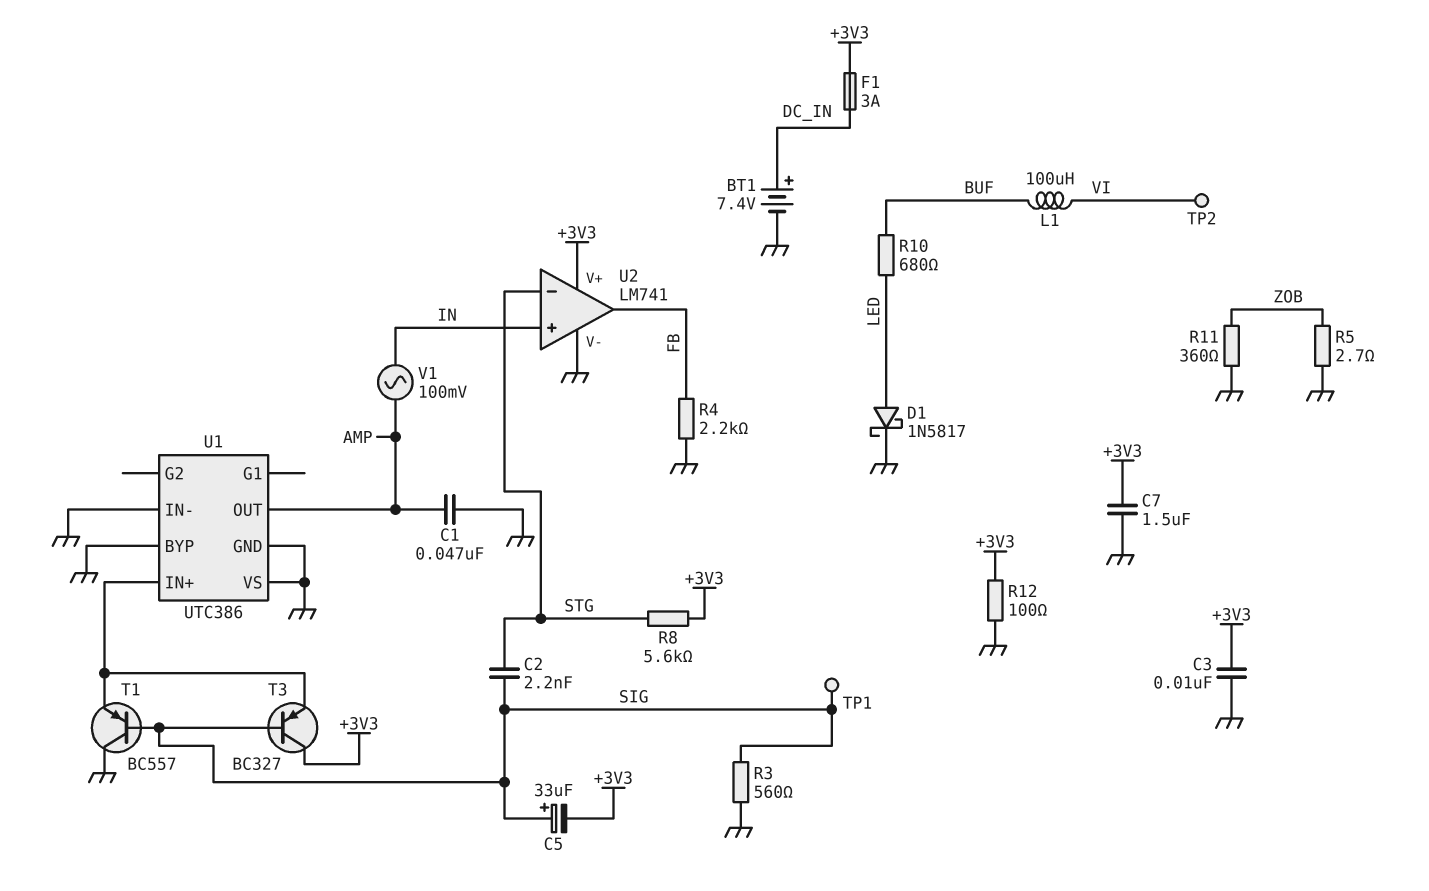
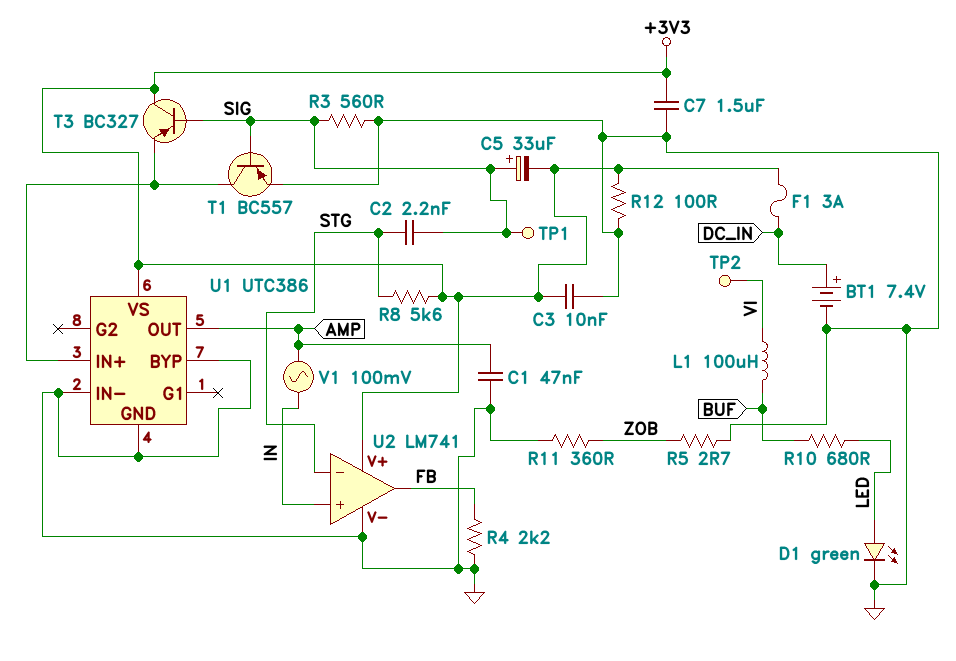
D1: schottky 1N5817 (A LED, K GND) -> LED green (A LED, K GND)
T1: PNP BC557 (B SIG, C GND, E U1/IN+) -> PNP BC557 (B SIG, C U1/IN+, E GND)
U1 pin VS: GND -> +3V3

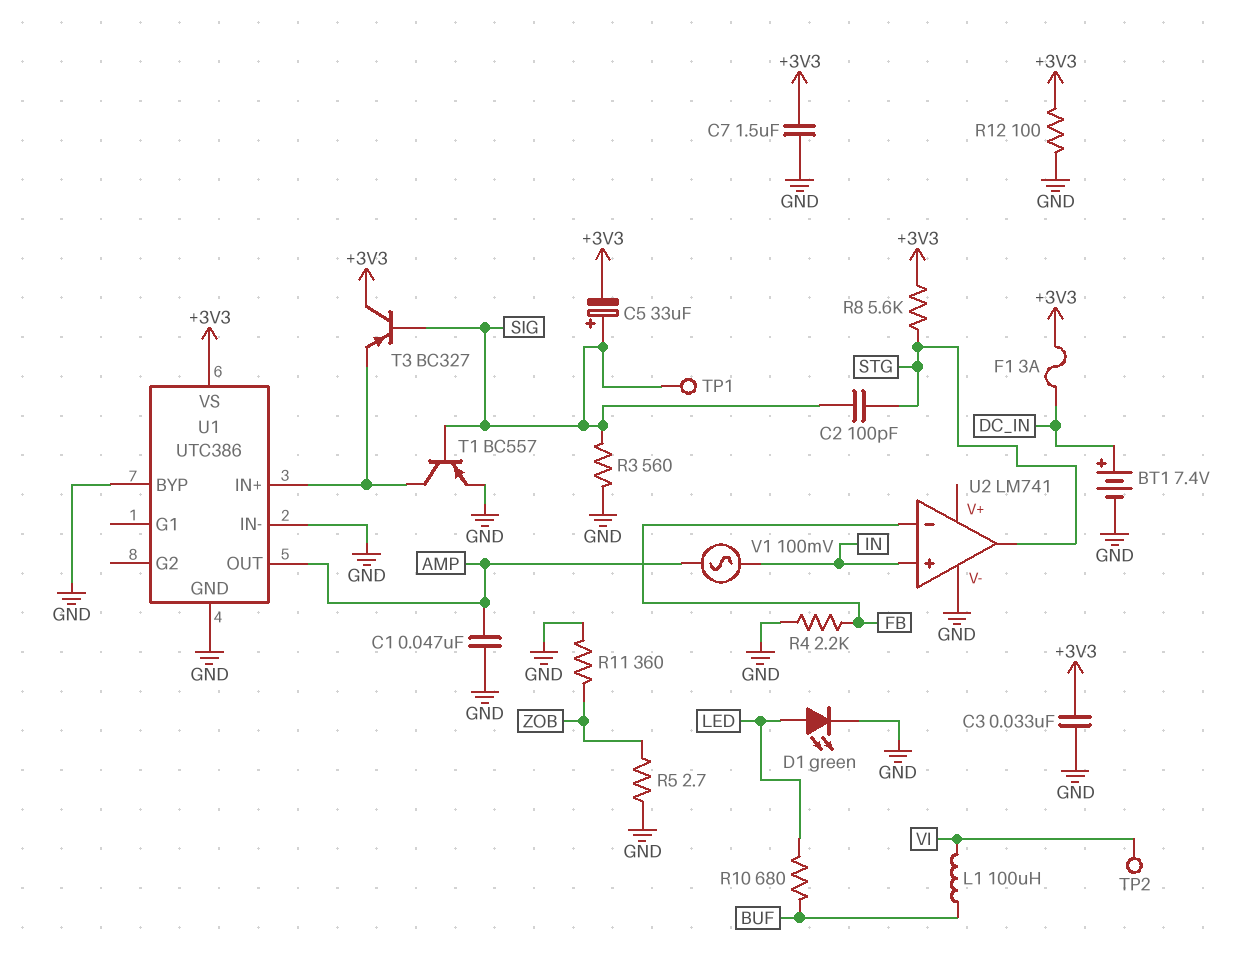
C2: 2.2nF (SIG, STG) -> 100pF (SIG, STG)
C3: 10nF (+3V3, GND) -> 33nF (+3V3, GND)
U2 pin V+: +3V3 -> none
U2 pin in-: STG -> FB
U2 pin out: FB -> STG

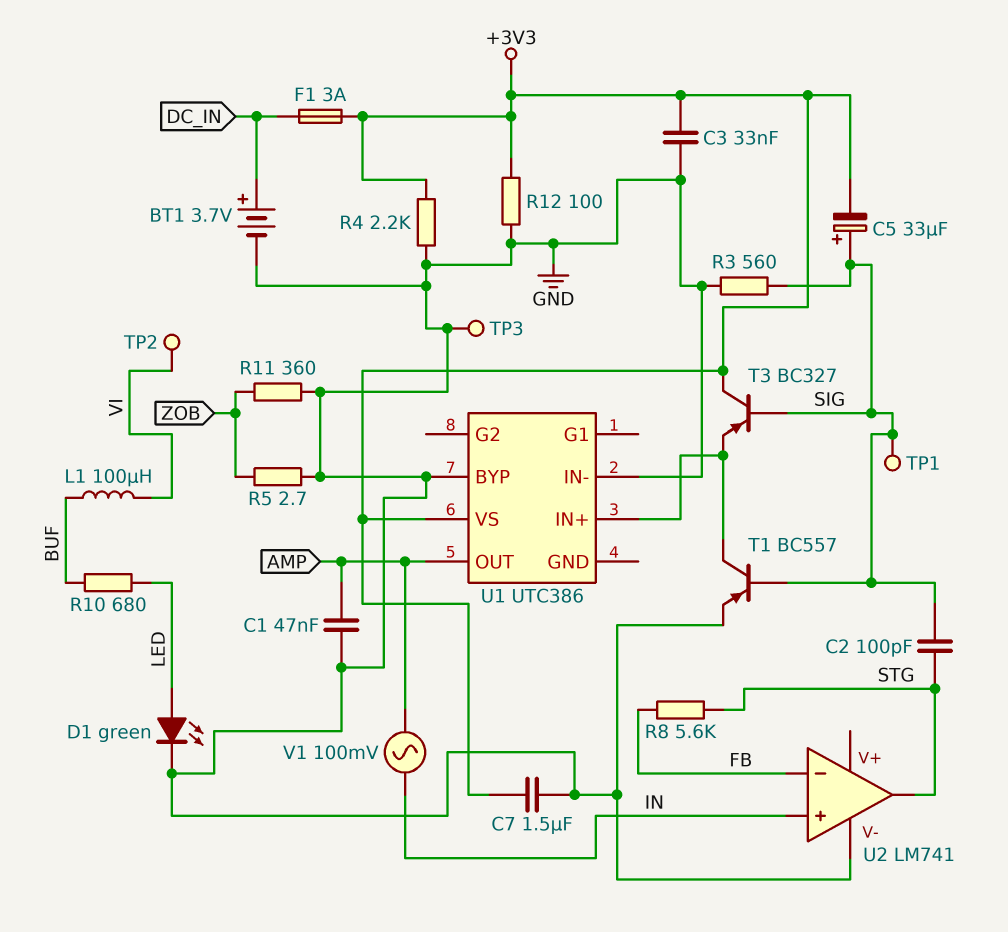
BT1: 7.4V (plus DC_IN, minus GND) -> 3.7V (plus DC_IN, minus GND)
R4: 2.2k (FB, GND) -> 2.2k (+3V3, GND)
R8: 5.6k (+3V3, STG) -> 5.6k (FB, STG)
TP3: none -> test point (GND)
U1 pin GND: GND -> none

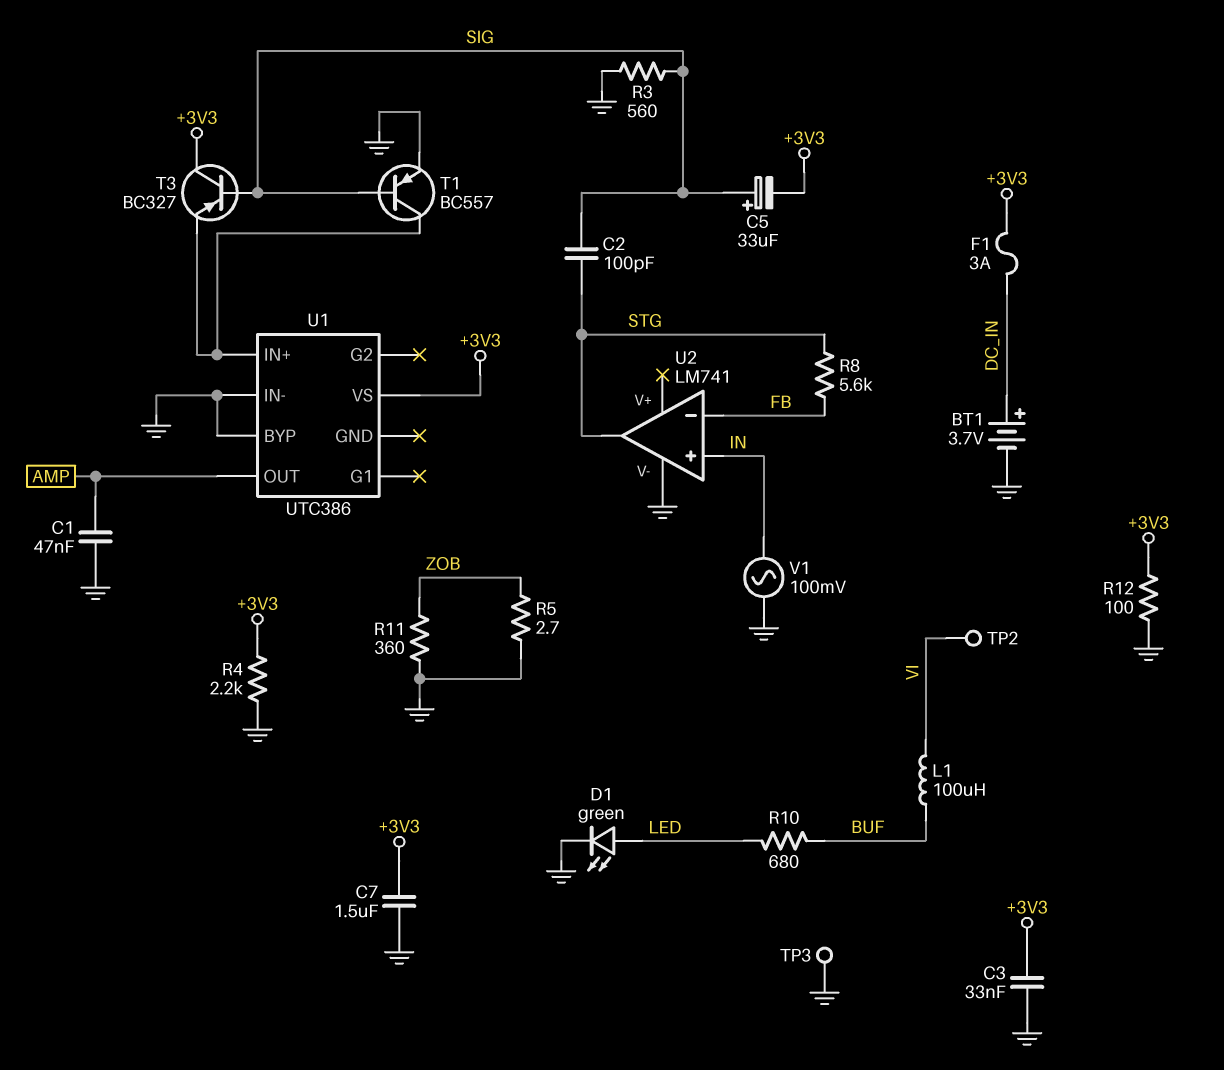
TP1: test point (SIG) -> none
V1: AC 100mV (AMP, IN) -> AC 100mV (GND, IN)

